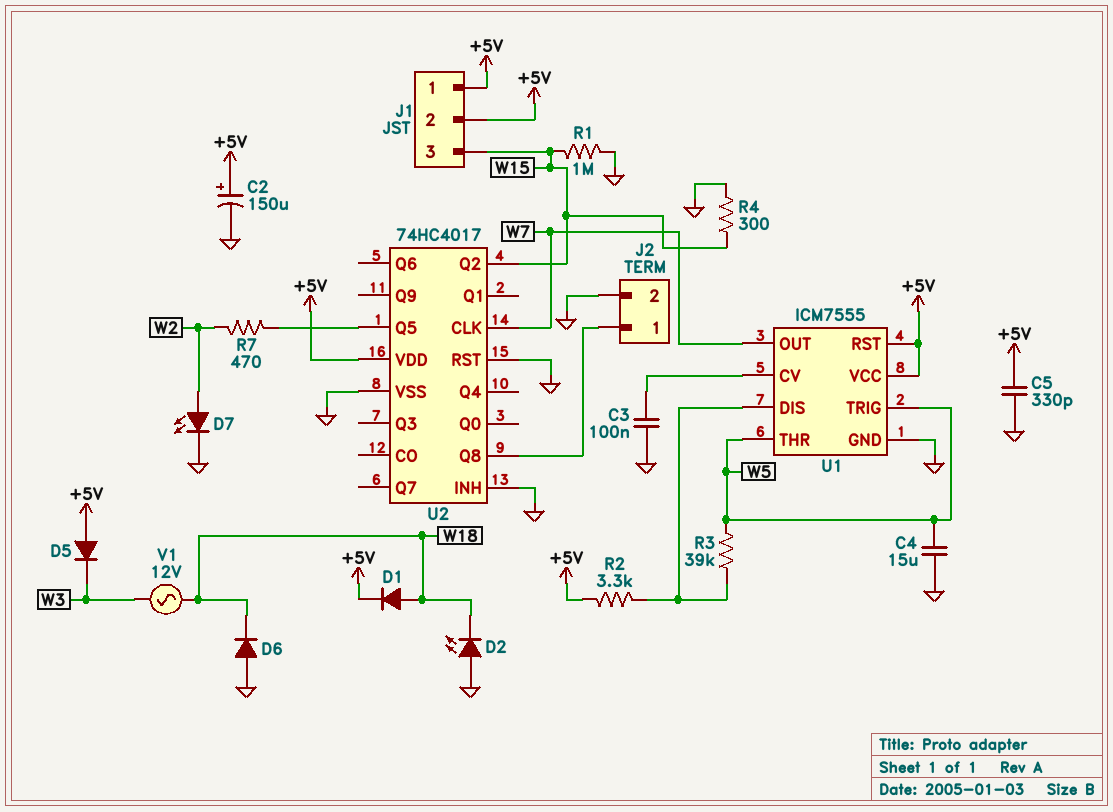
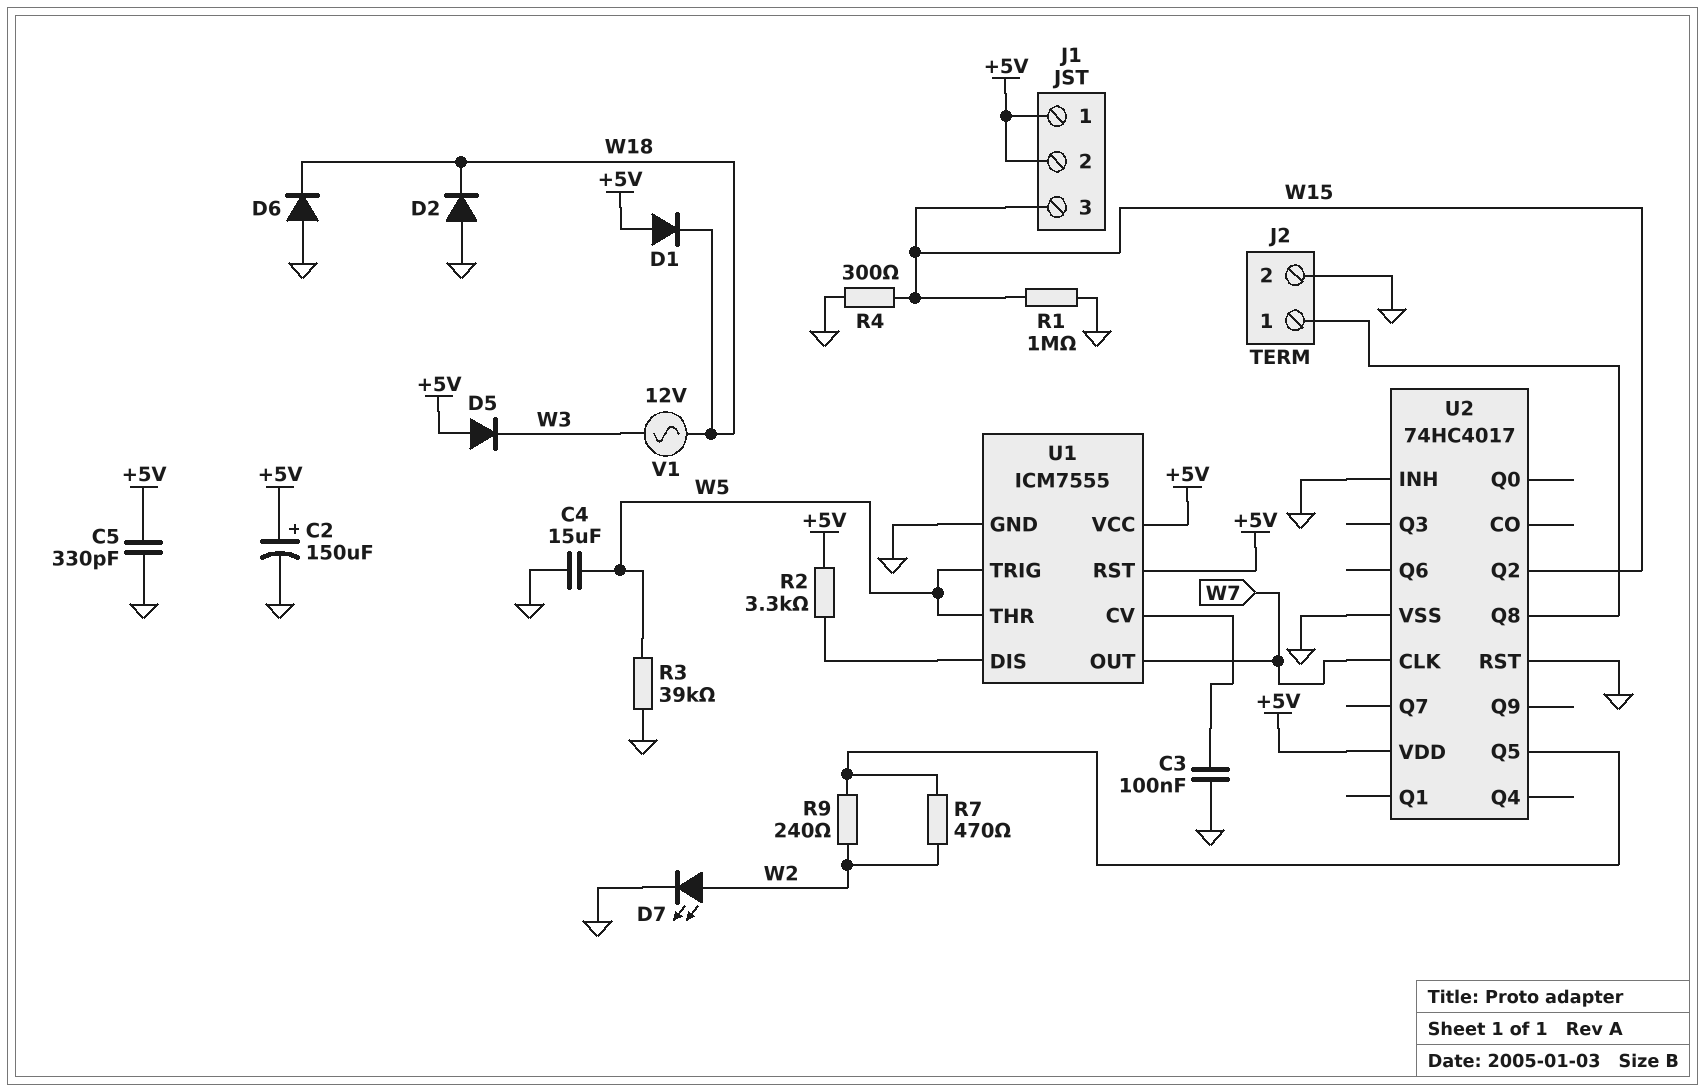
D1: diode (A W18, K +5V) -> diode (A +5V, K W18)
D2: LED (A GND, K W18) -> diode (A GND, K W18)
R3: 39k (U1/DIS, W5) -> 39k (GND, W5)
R9: none -> 240 (U2/Q5, W2)

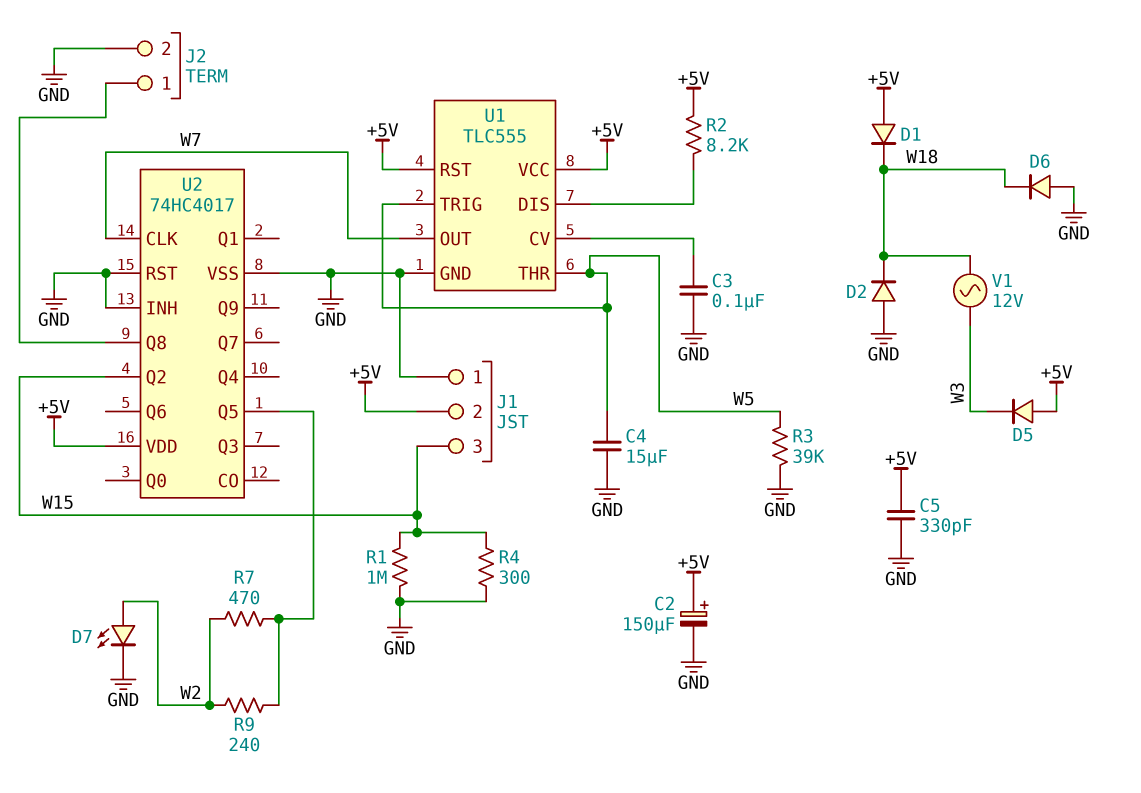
J1 pin 1: +5V -> GND
R2: 3.3k (+5V, U1/DIS) -> 8.2k (+5V, U1/DIS)
U1: ICM7555 -> TLC555

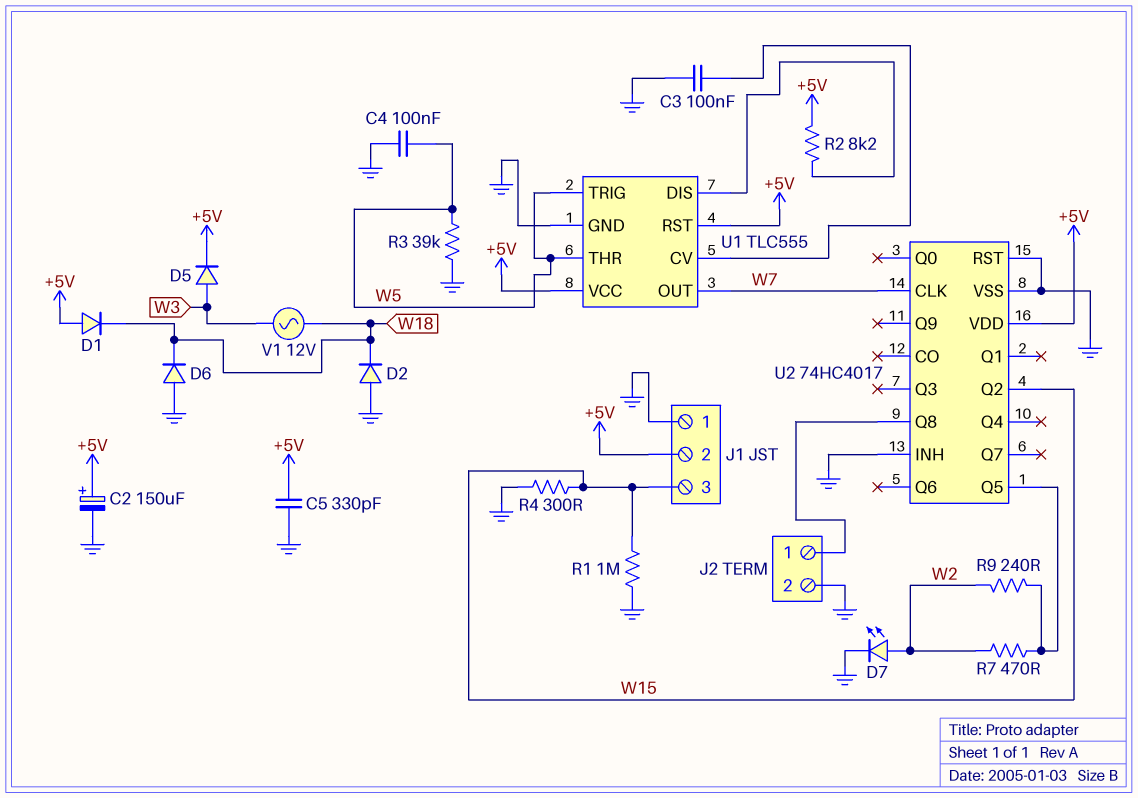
C4: 15uF (GND, W5) -> 100nF (GND, W5)
D5: diode (A +5V, K W3) -> diode (A W3, K +5V)

